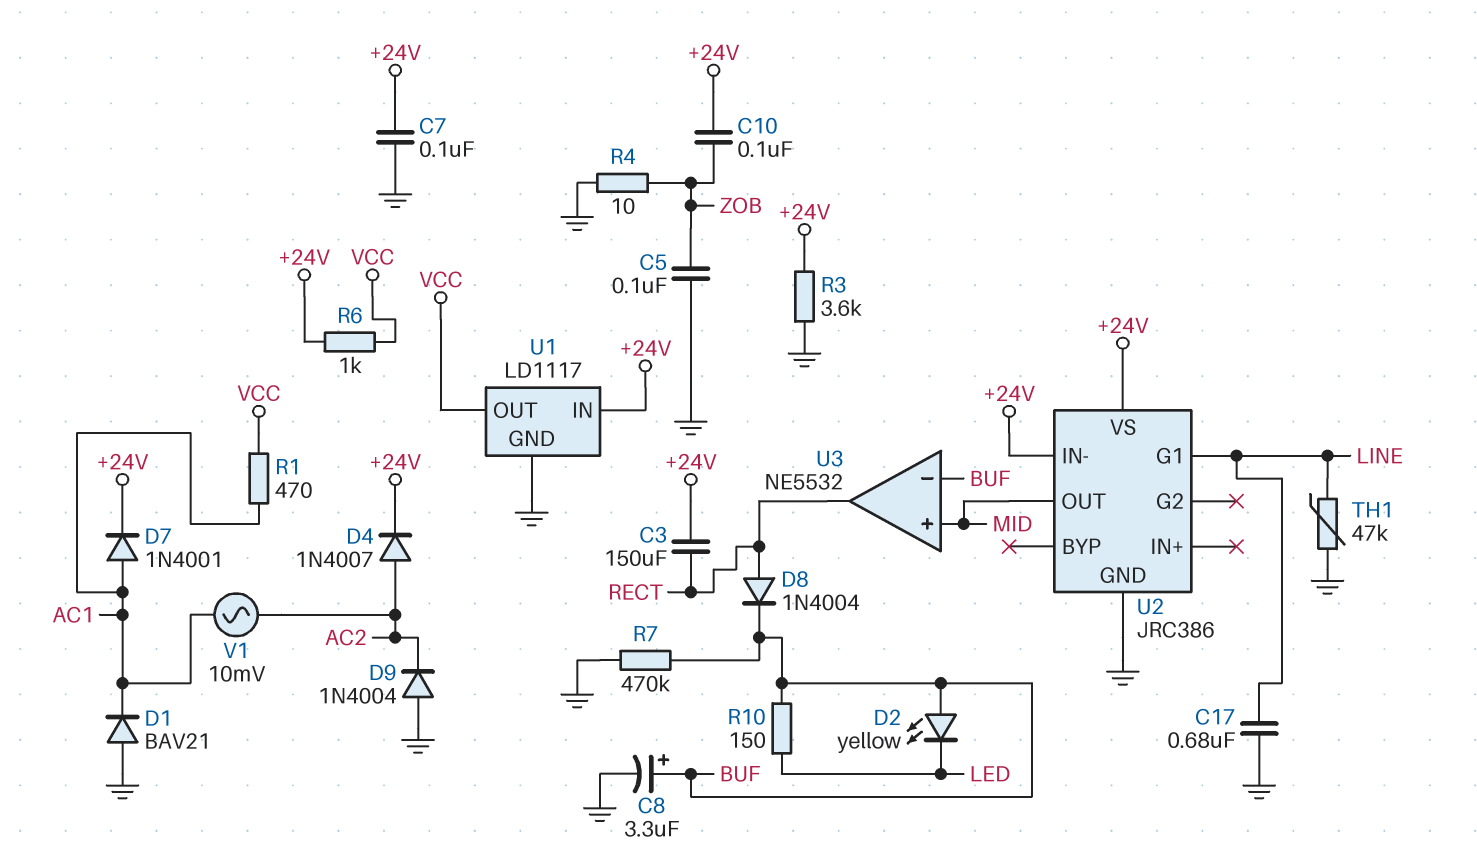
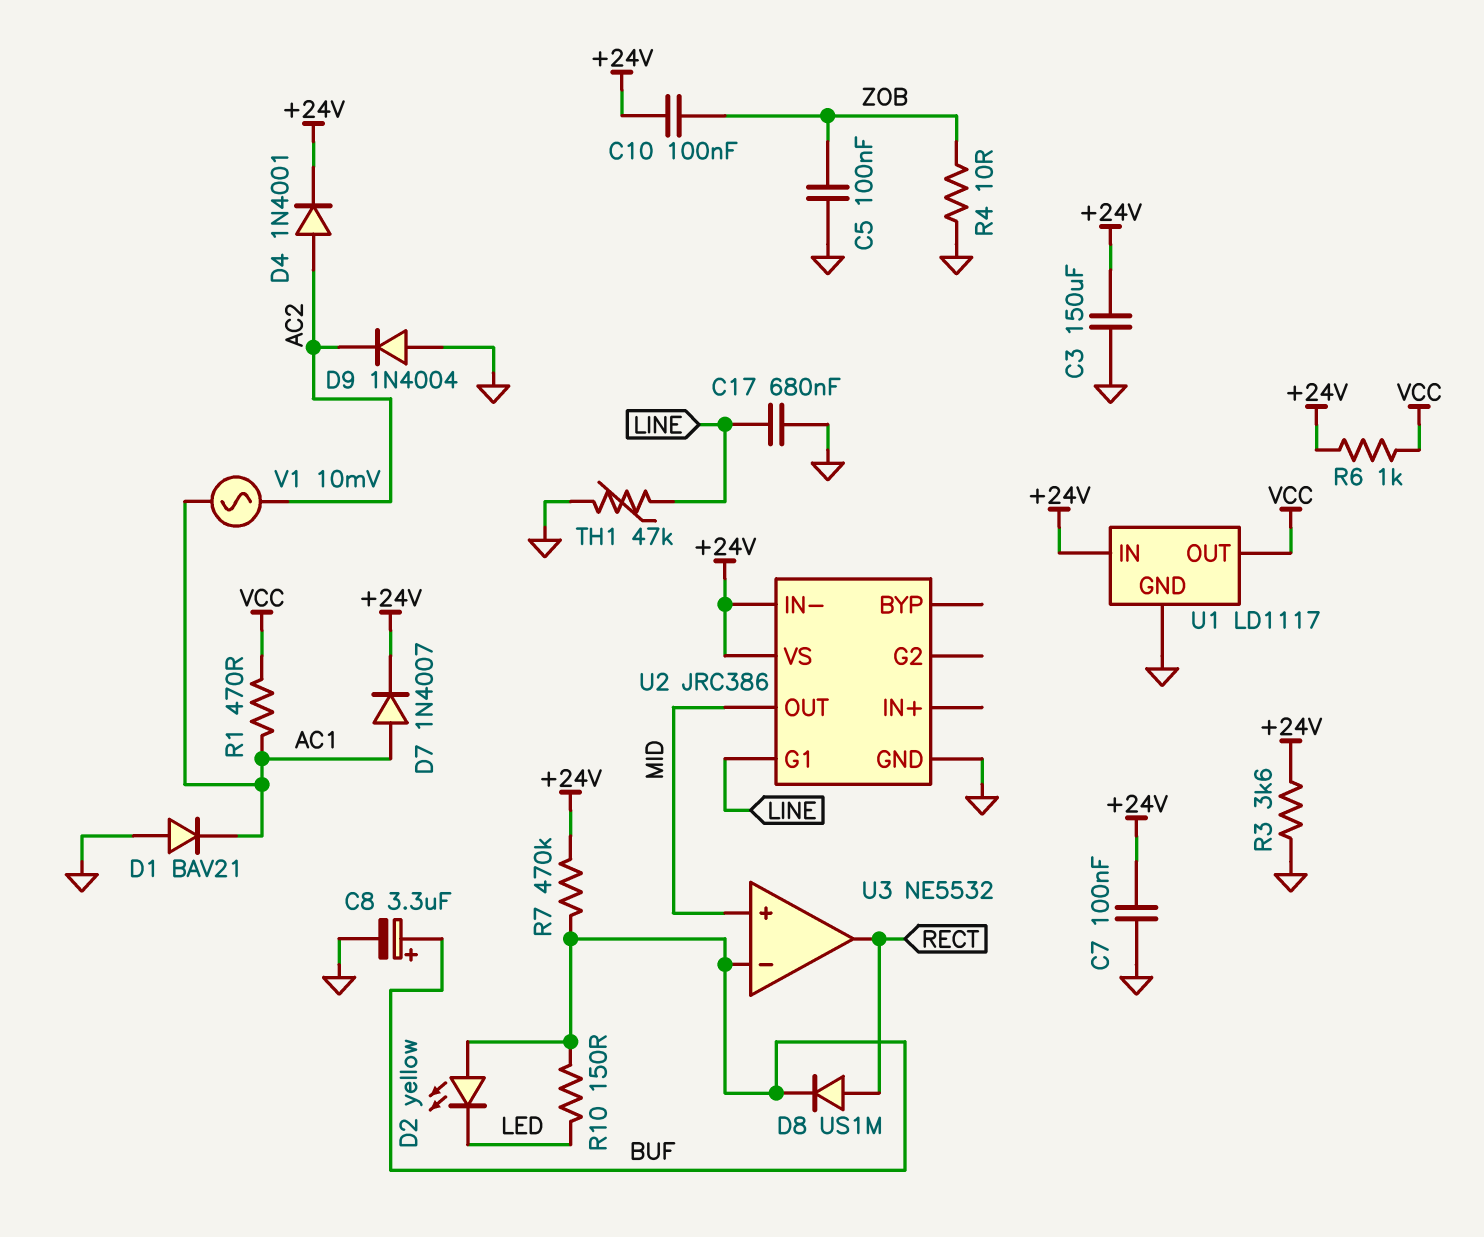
C3: 150uF (+24V, RECT) -> 150uF (+24V, GND)
D4: diode 1N4007 (A AC2, K +24V) -> diode 1N4001 (A AC2, K +24V)
D7: diode 1N4001 (A AC1, K +24V) -> diode 1N4007 (A AC1, K +24V)
D8: diode 1N4004 (A RECT, K BUF) -> diode US1M (A RECT, K BUF)
R7: 470k (BUF, GND) -> 470k (+24V, BUF)

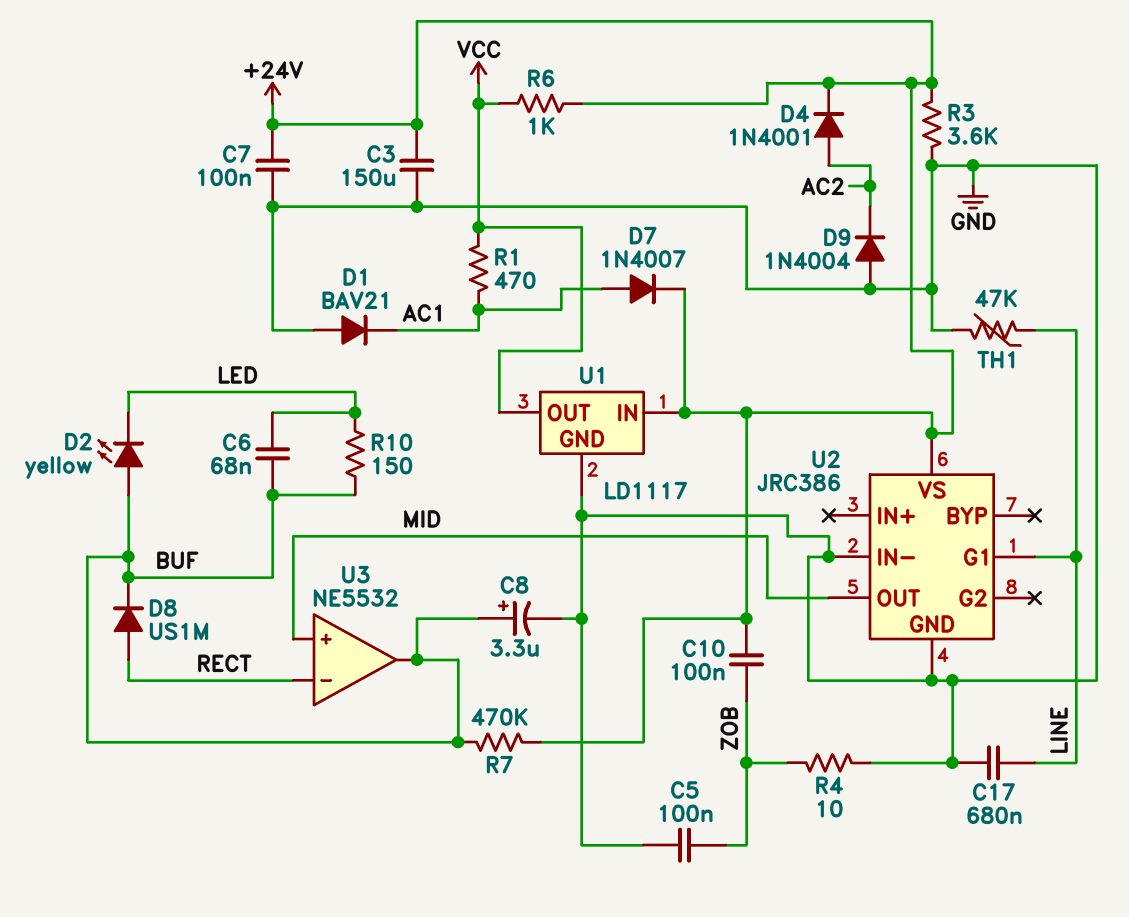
C6: none -> 68nF (BUF, LED)
U2 pin IN-: +24V -> GND
U3 pin in-: BUF -> RECT
U3 pin out: RECT -> BUF
V1: AC 10mV (AC1, AC2) -> none

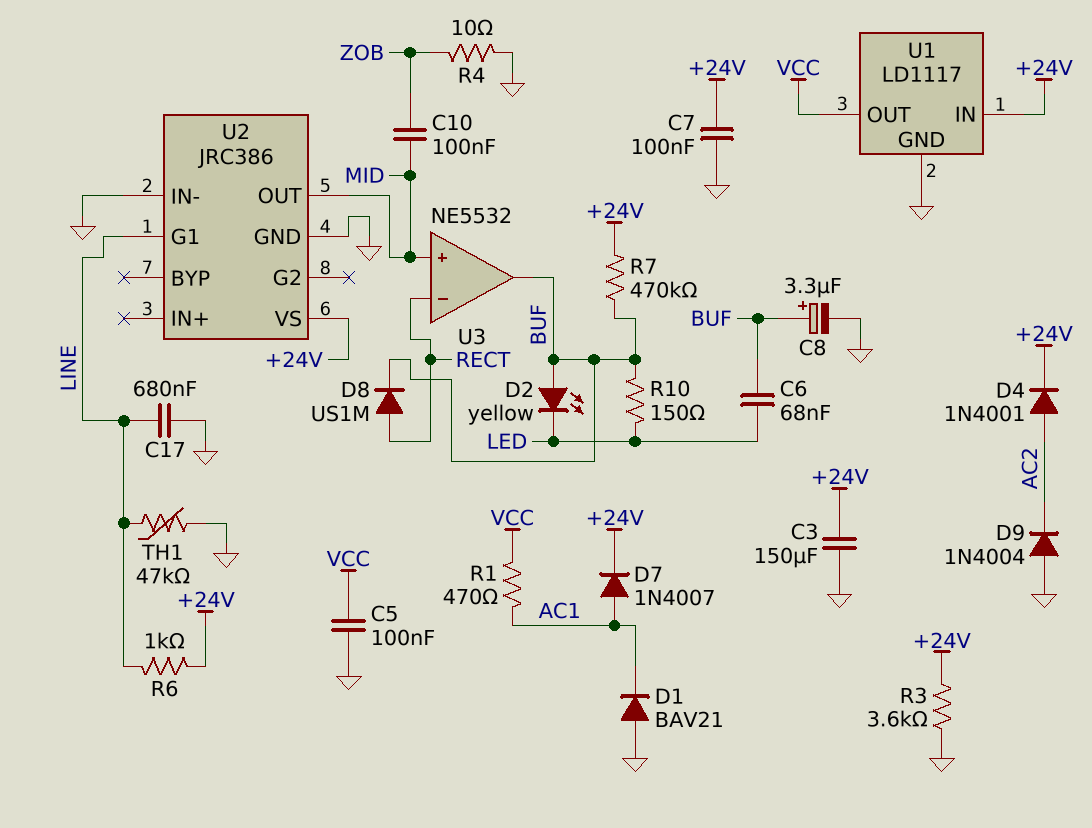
C5: 100nF (GND, ZOB) -> 100nF (GND, VCC)
C10: 100nF (+24V, ZOB) -> 100nF (MID, ZOB)
R6: 1k (+24V, VCC) -> 1k (+24V, LINE)

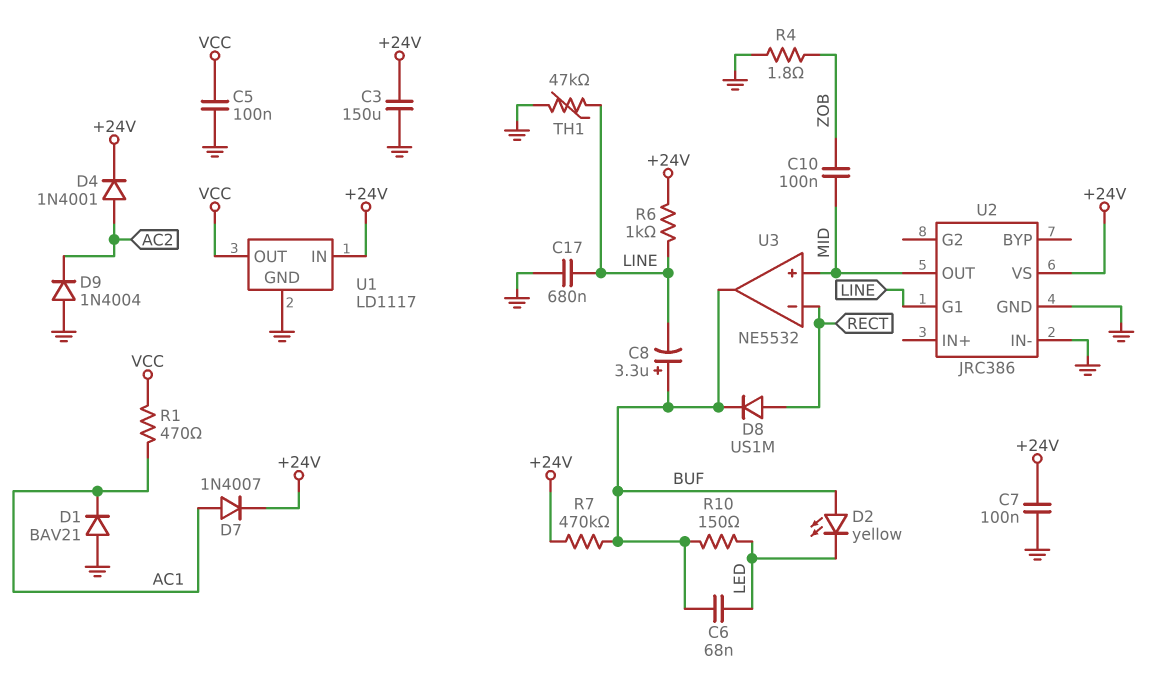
C8: 3.3uF (plus BUF, minus GND) -> 3.3uF (plus BUF, minus LINE)
R3: 3.6k (+24V, GND) -> none
R4: 10 (GND, ZOB) -> 1.8 (GND, ZOB)

